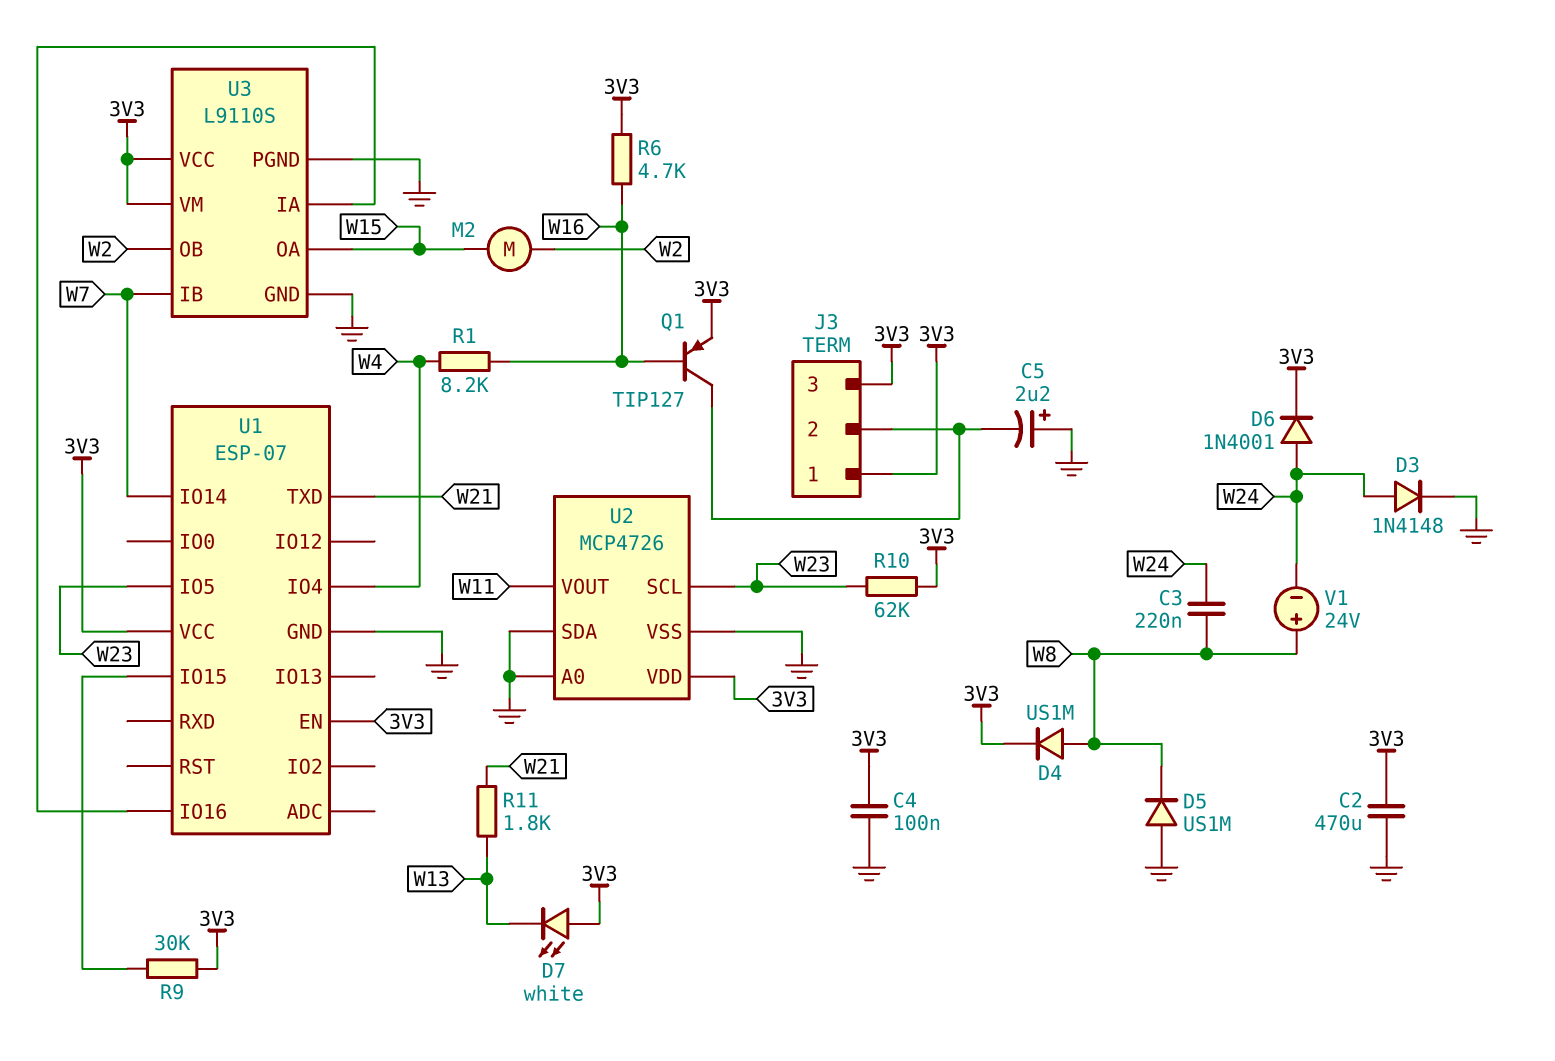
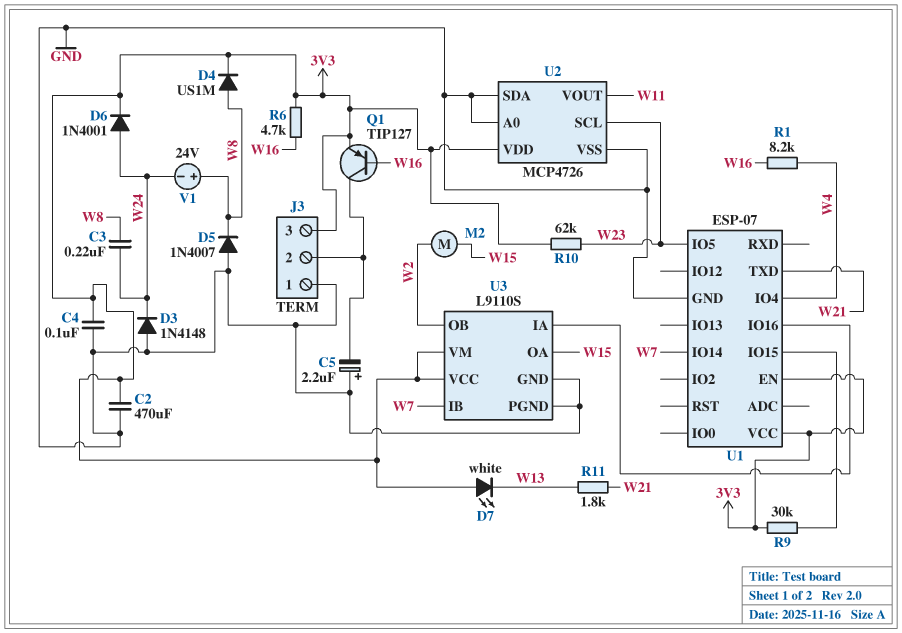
D3: diode 1N4148 (A W24, K GND) -> diode 1N4148 (A GND, K W24)
D5: diode US1M (A GND, K W8) -> diode 1N4007 (A GND, K W8)
J3 pin 1: 3V3 -> GND

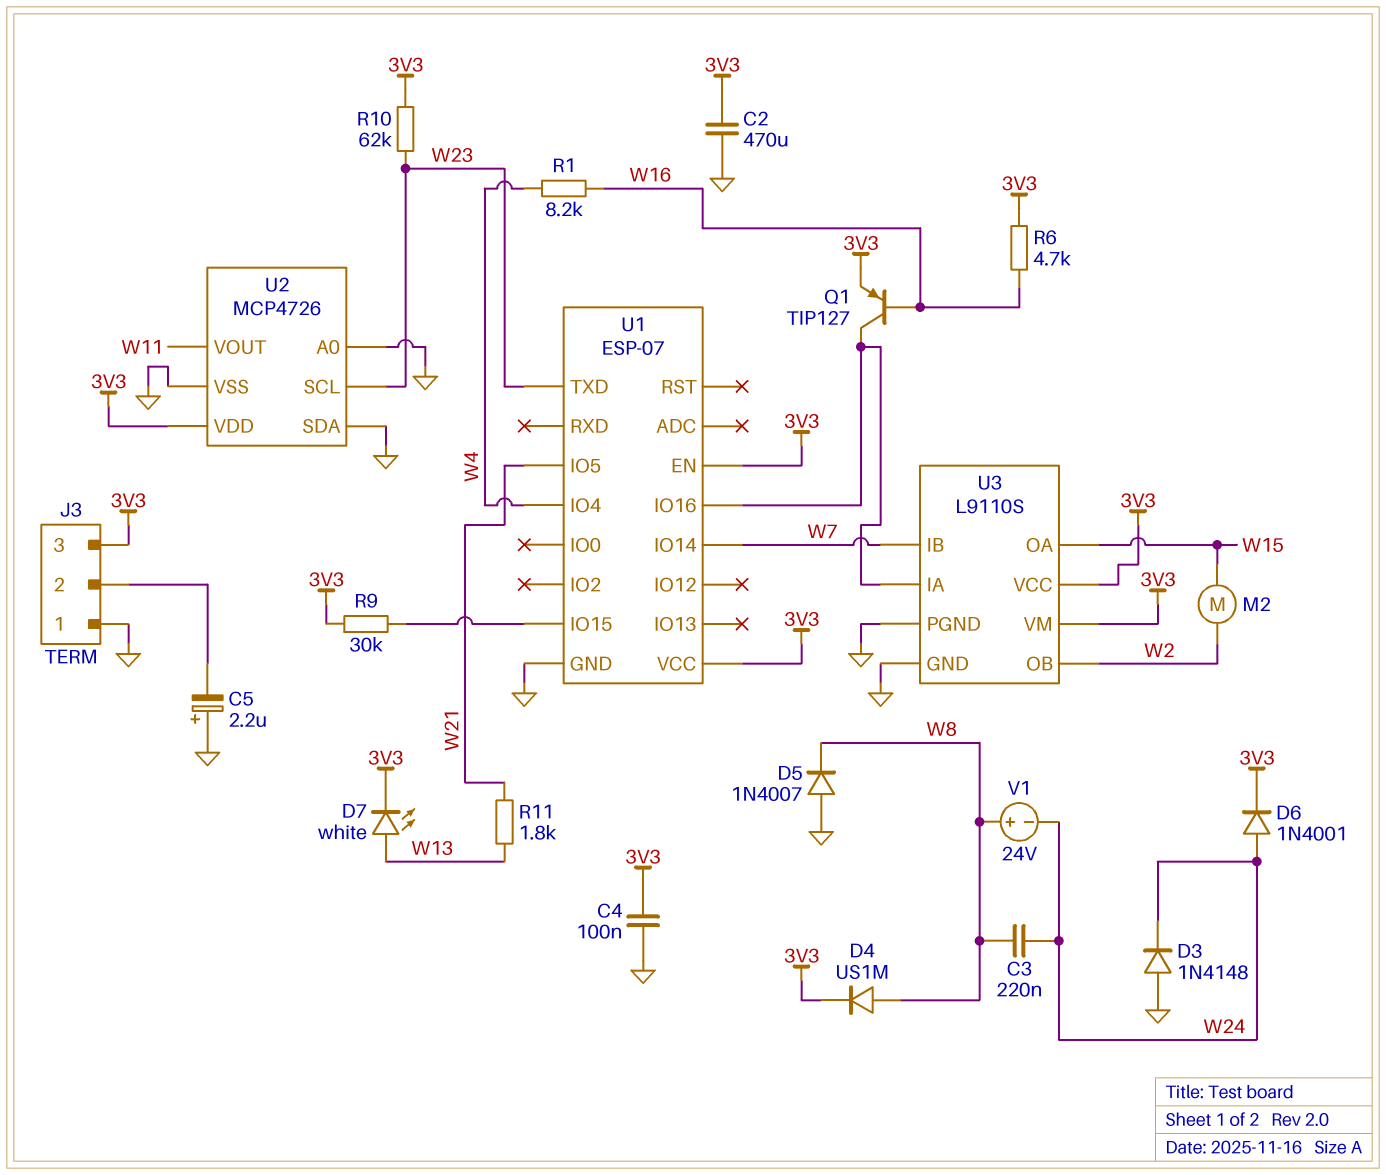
D7: LED white (A 3V3, K W13) -> LED white (A W13, K 3V3)
Q1: PNP TIP127 (B W16, C J3/2, E 3V3) -> PNP TIP127 (B W16, C U1/IO16, E 3V3)
U1 pin IO5: W23 -> W21
U1 pin TXD: W21 -> W23

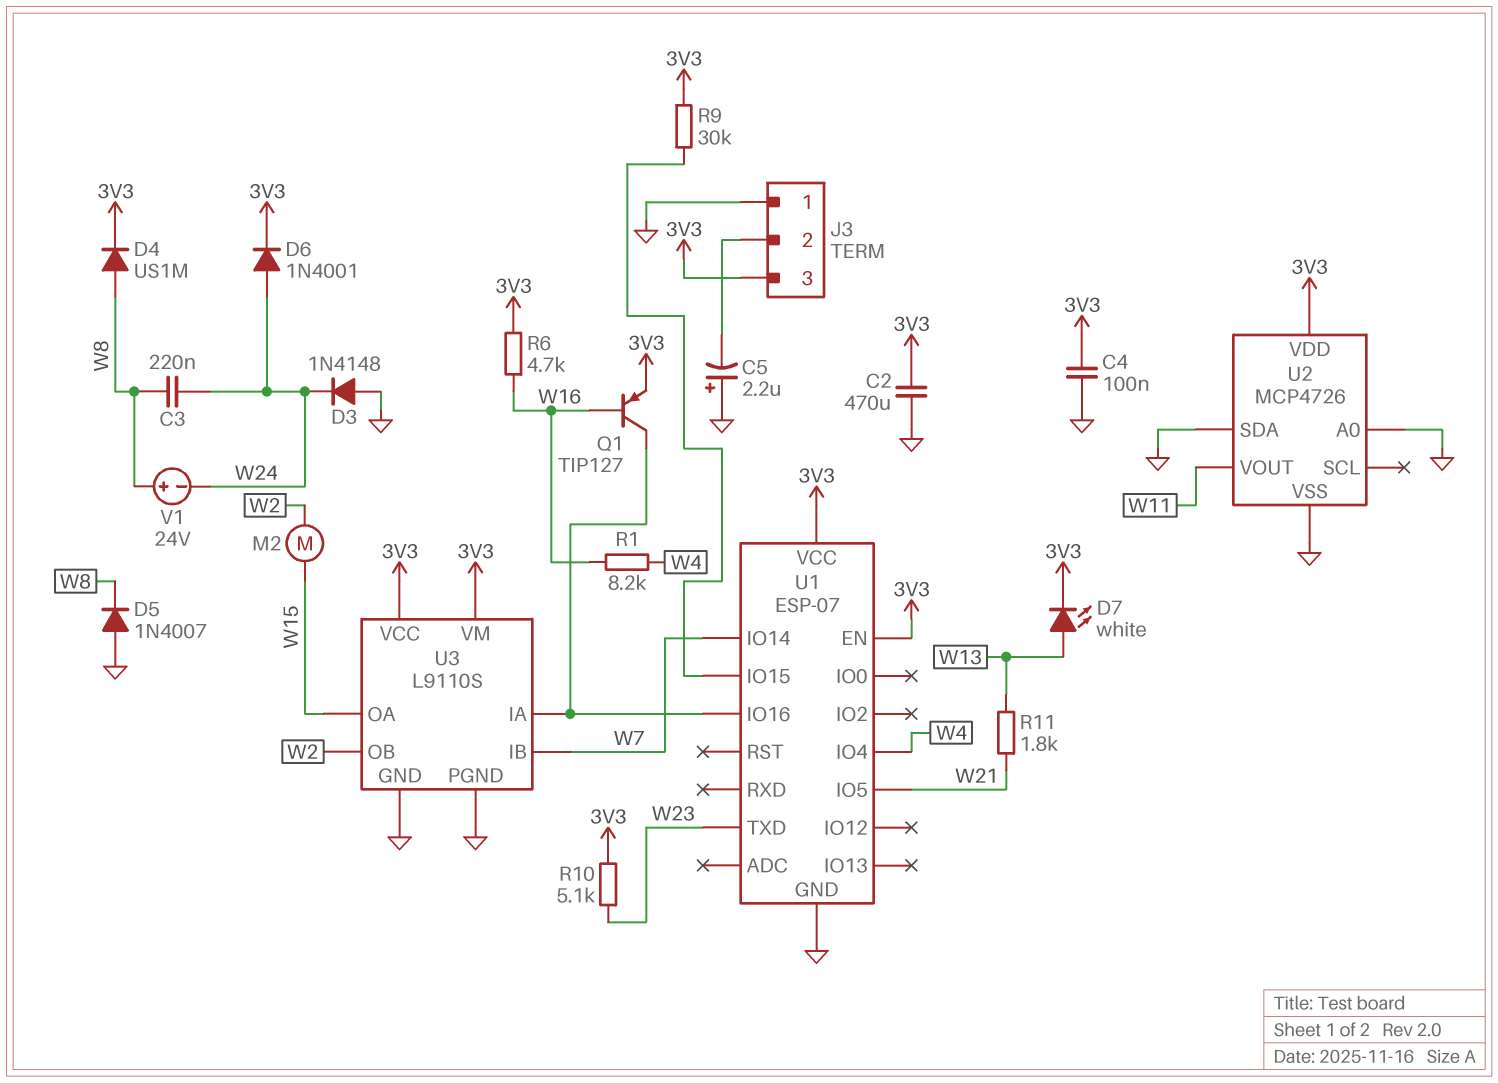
R10: 62k (3V3, W23) -> 5.1k (3V3, W23)
U2 pin SCL: W23 -> none

